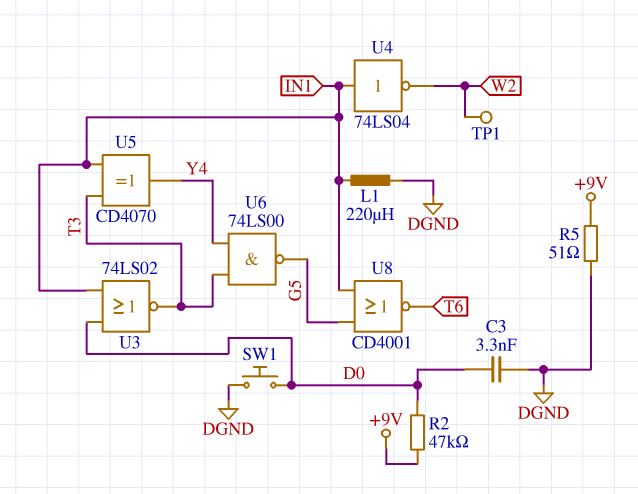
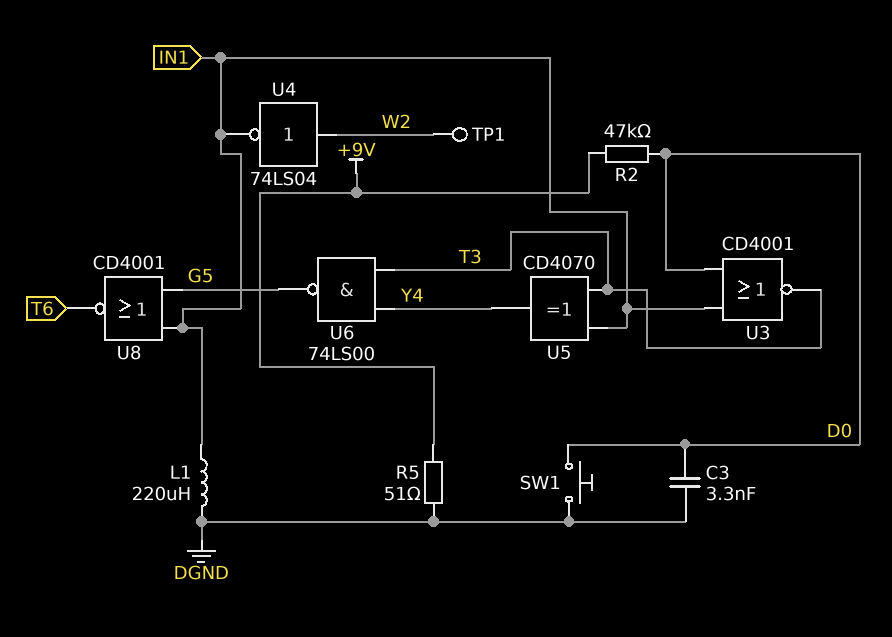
U3: NOR 74LS02 (in D0, in IN1, out T3) -> NOR CD4001 (in D0, in IN1, out T3)
U4: NOT 74LS04 (in IN1, out W2) -> NOT 74LS04 (in W2, out IN1)

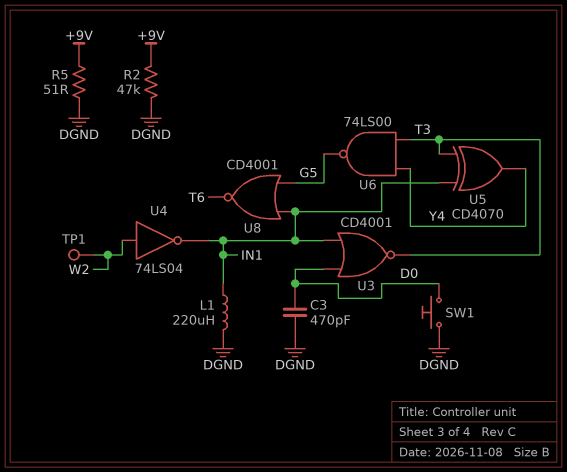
C3: 3.3nF (D0, DGND) -> 470pF (D0, DGND)
R2: 47k (+9V, D0) -> 47k (+9V, DGND)

